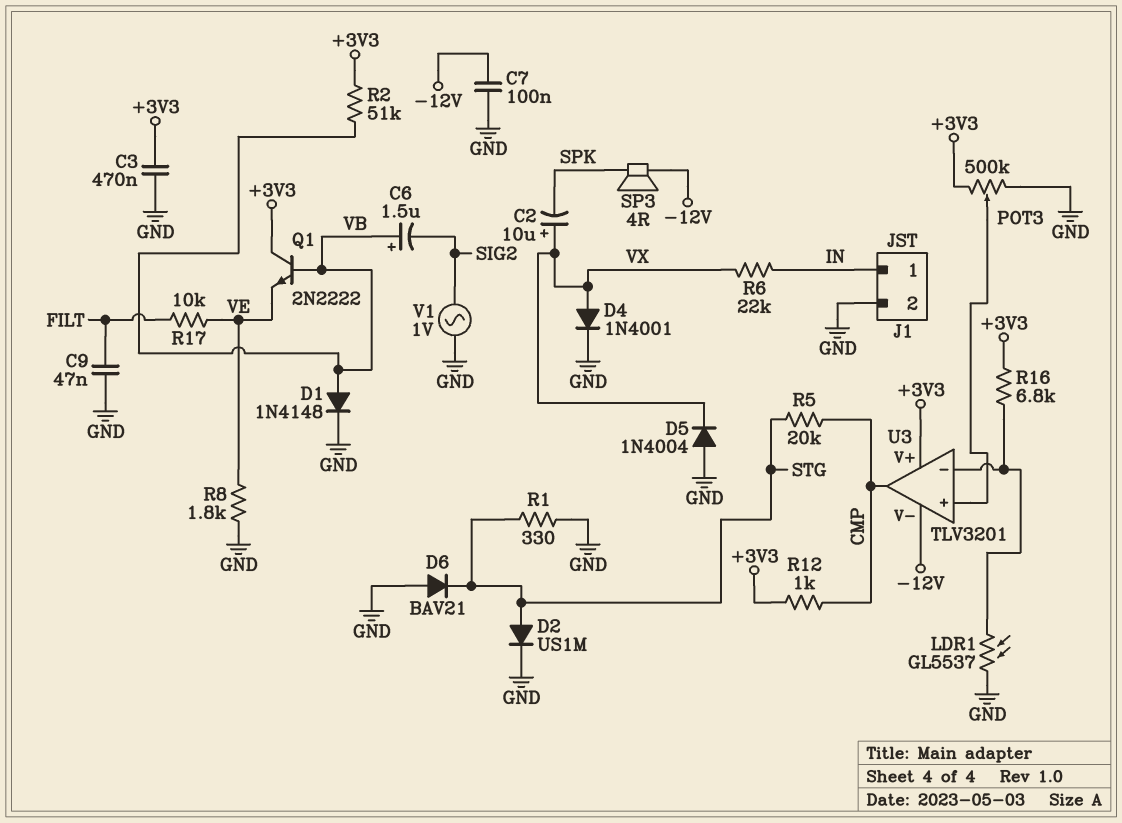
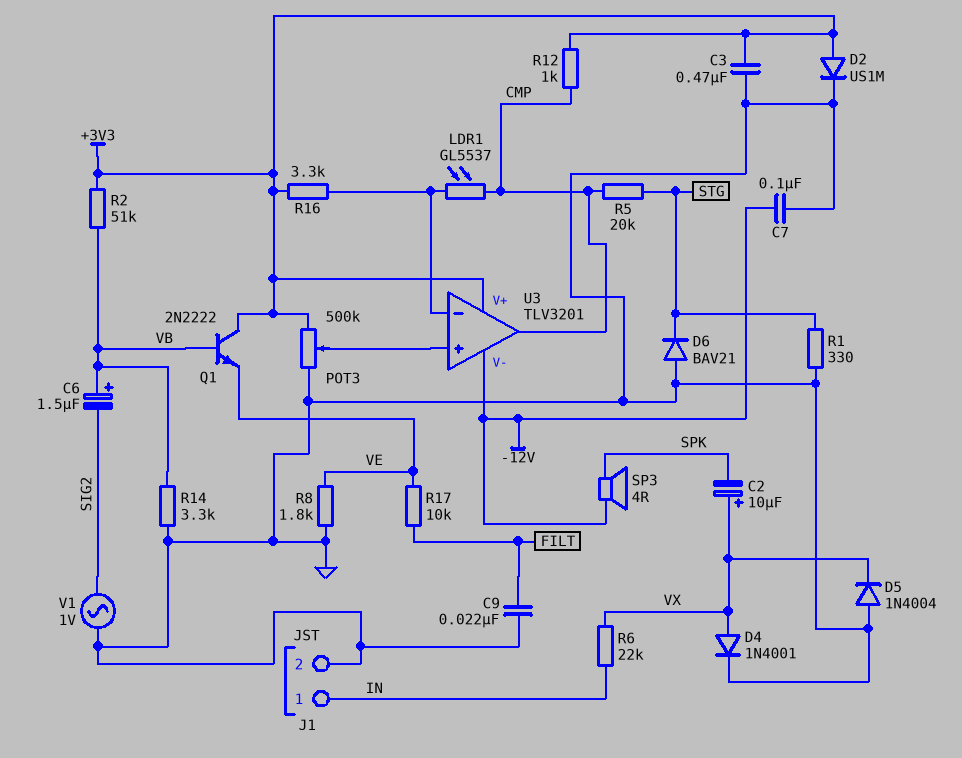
C9: 47nF (FILT, GND) -> 22nF (FILT, GND)
D1: diode 1N4148 (A VB, K GND) -> none
D2: diode US1M (A STG, K GND) -> diode US1M (A +3V3, K GND)
LDR1: GL5537 (GND, U3/in-) -> GL5537 (CMP, U3/in-)
R14: none -> 3.3k (GND, VB)
R16: 6.8k (+3V3, U3/in-) -> 3.3k (+3V3, U3/in-)

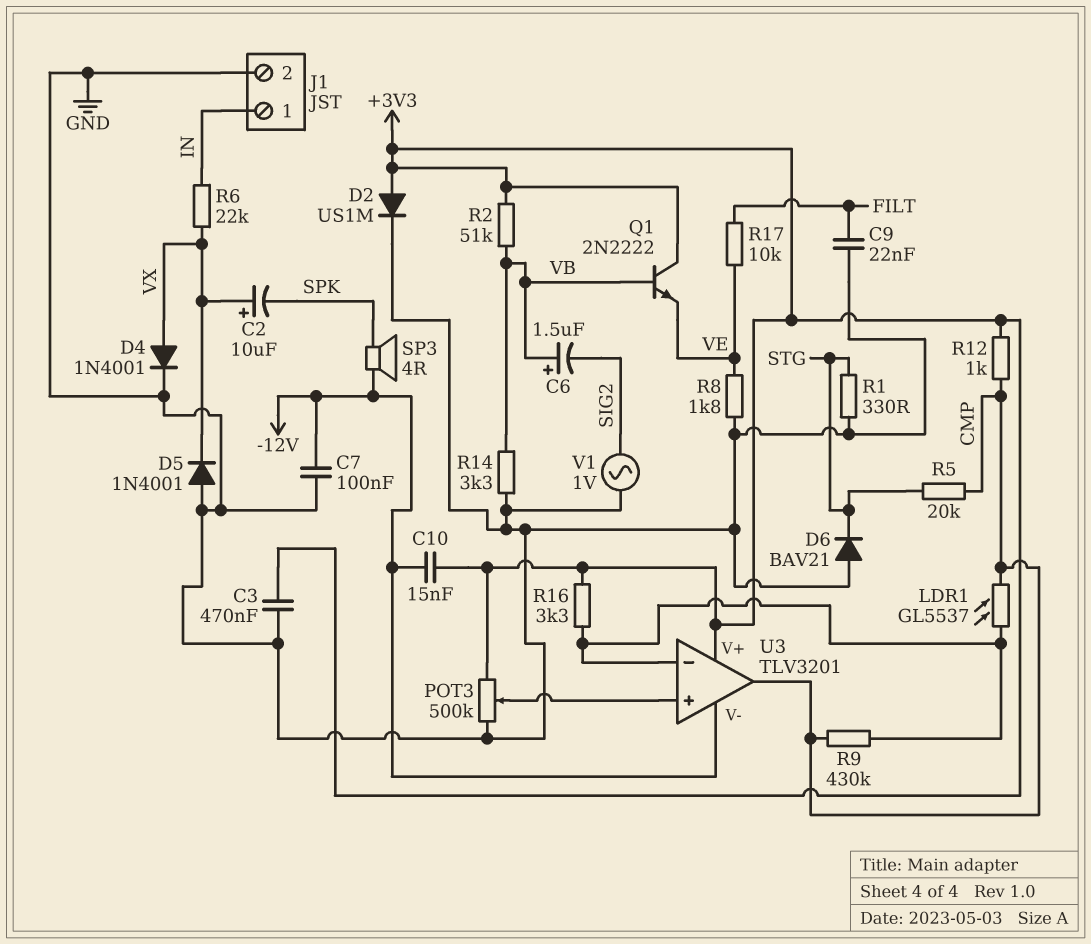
C10: none -> 15nF (+3V3, -12V)
D5: diode 1N4004 (A GND, K VX) -> diode 1N4001 (A GND, K VX)
R9: none -> 430k (CMP, U3/in-)

